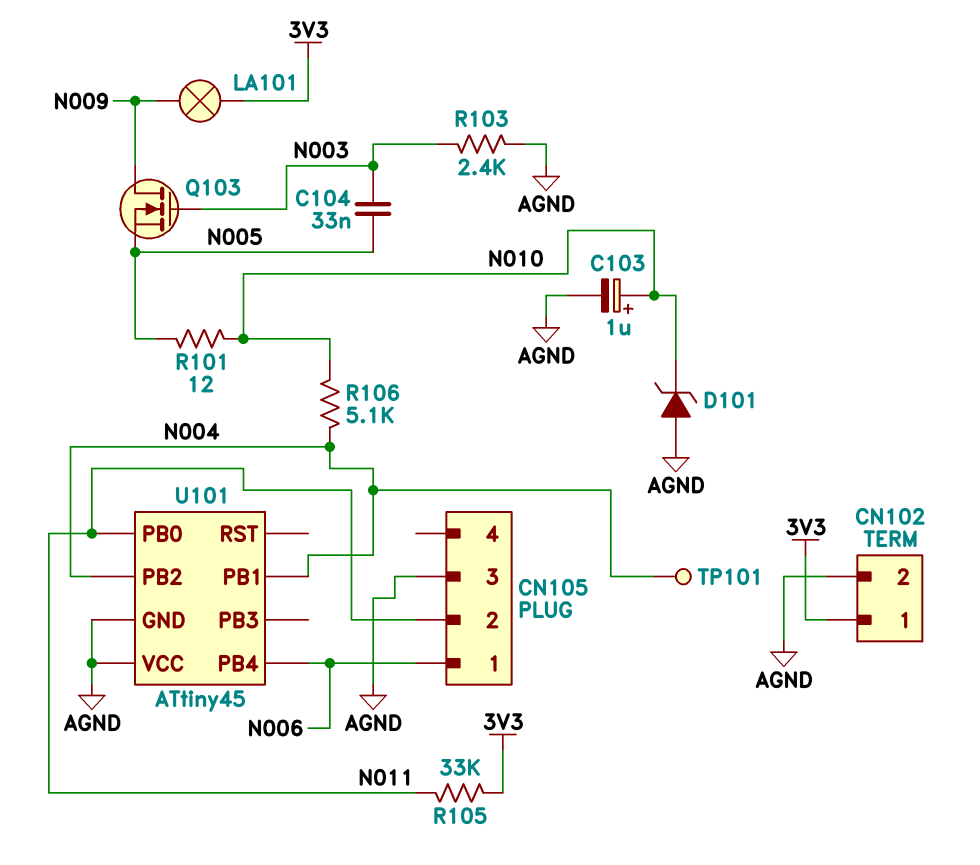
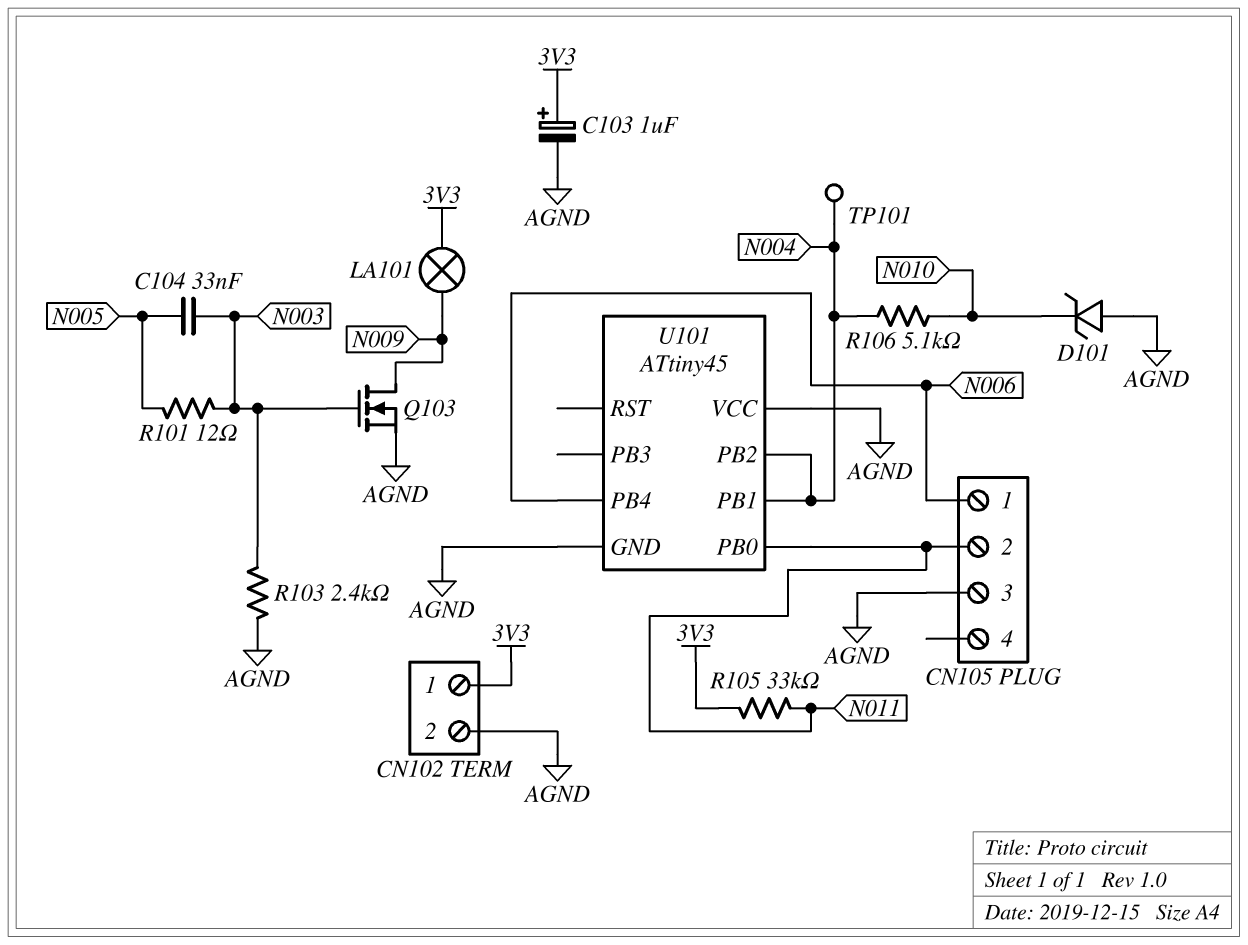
C103: 1uF (plus N010, minus AGND) -> 1uF (plus 3V3, minus AGND)
Q103: NMOS (G N003, D N009, S N005) -> NMOS (G N003, D N009, S AGND)
R101: 12 (N005, N010) -> 12 (N003, N005)

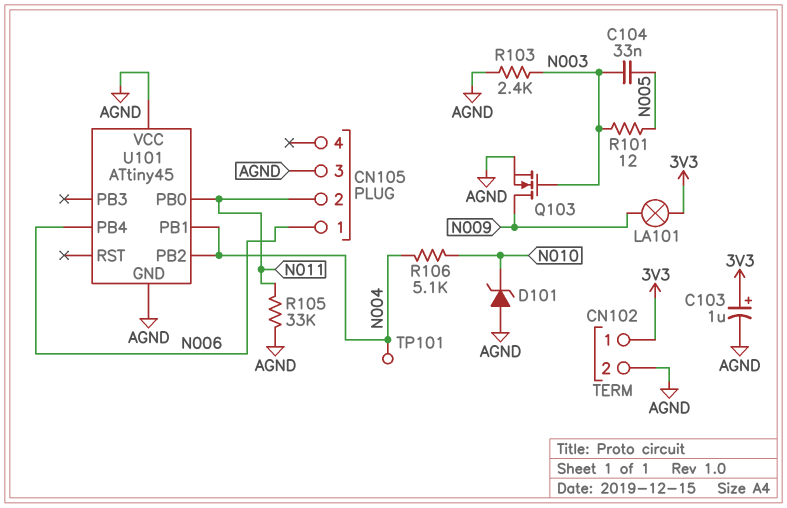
R105: 33k (3V3, N011) -> 33k (AGND, N011)

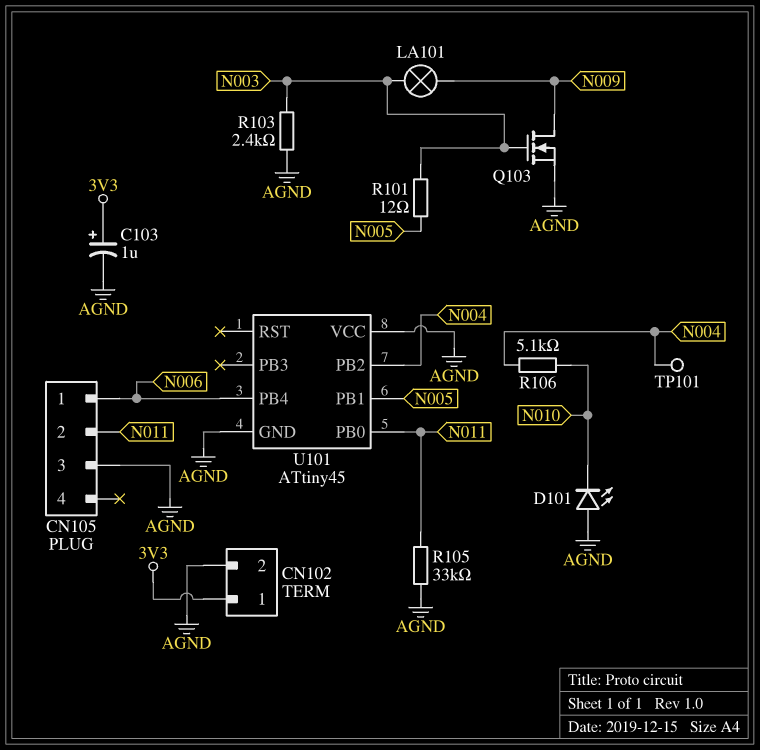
C104: 33nF (N003, N005) -> none
D101: zener (A AGND, K N010) -> LED (A AGND, K N010)
LA101: lamp (3V3, N009) -> lamp (N003, N009)
U101 pin PB1: N004 -> N005

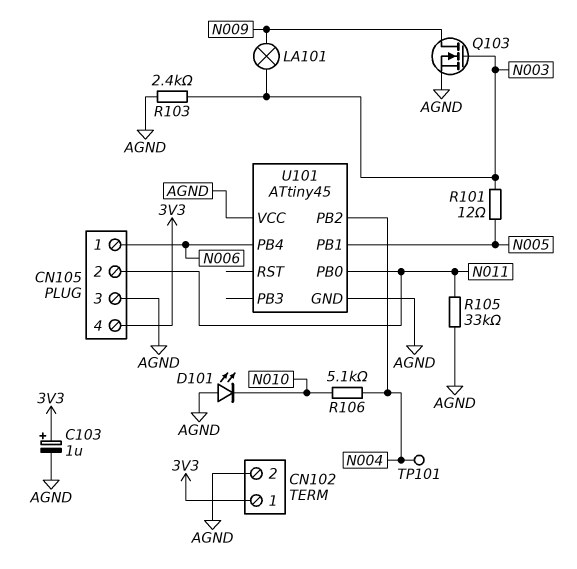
CN105 pin 4: none -> 3V3

